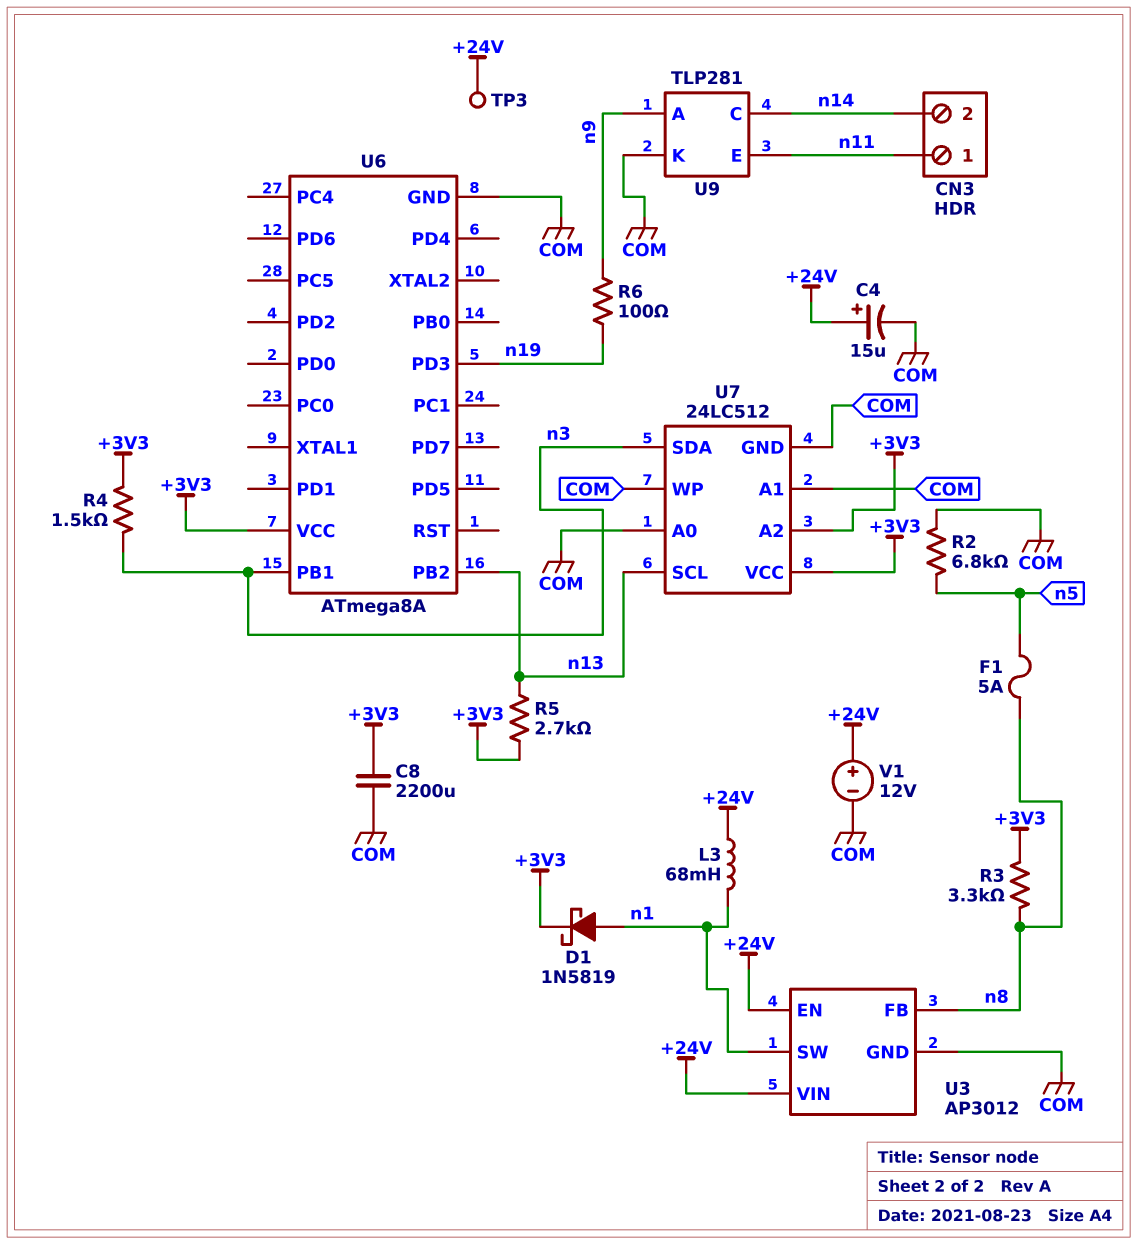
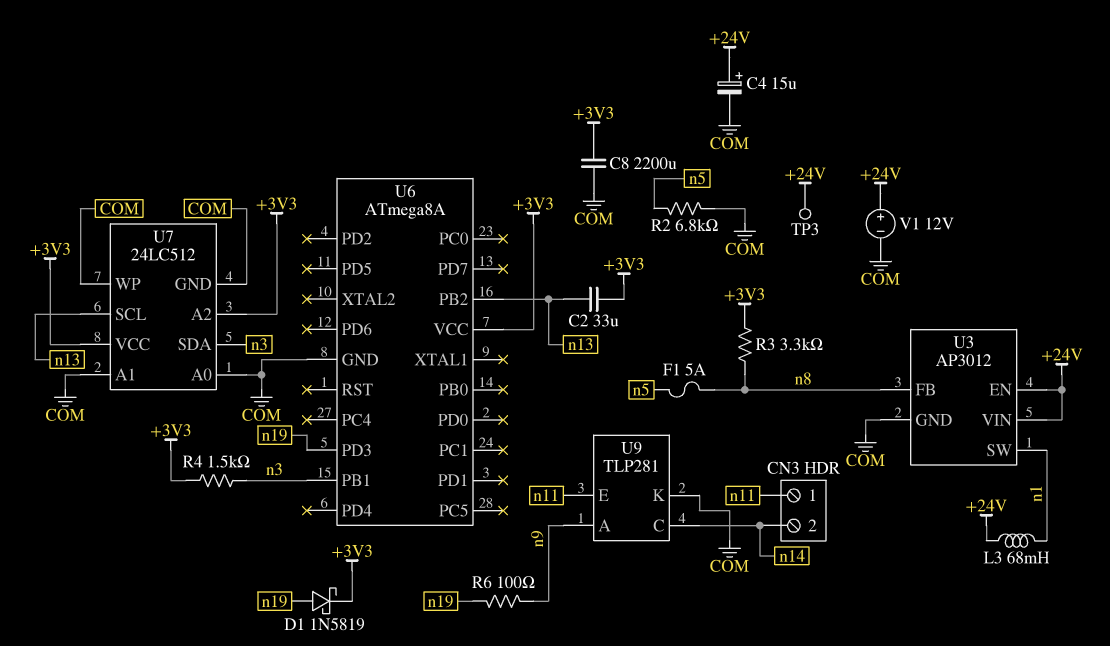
C2: none -> 33uF (+3V3, n13)
D1: schottky 1N5819 (A n1, K +3V3) -> schottky 1N5819 (A n19, K +3V3)
R5: 2.7k (+3V3, n13) -> none

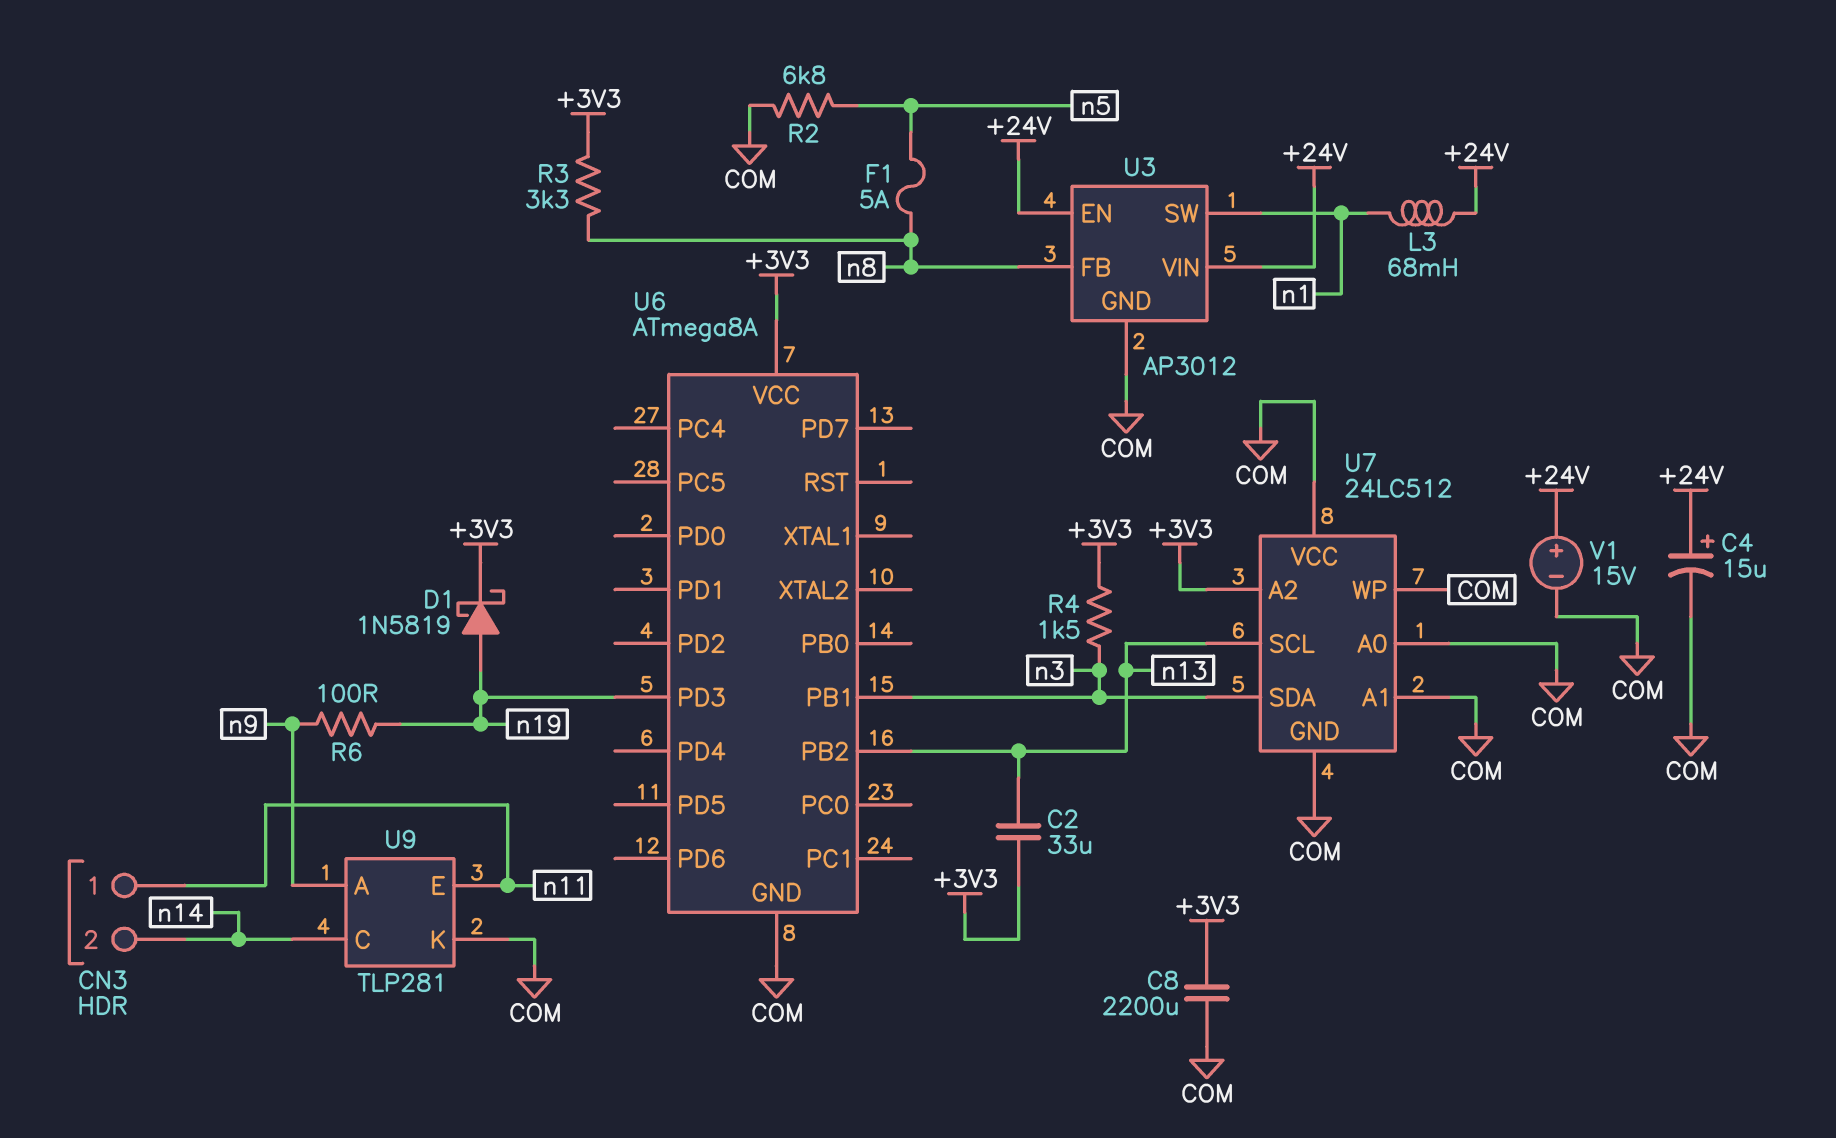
TP3: test point (+24V) -> none
U7 pin VCC: +3V3 -> COM
V1: 12V (plus +24V, minus COM) -> 15V (plus +24V, minus COM)

